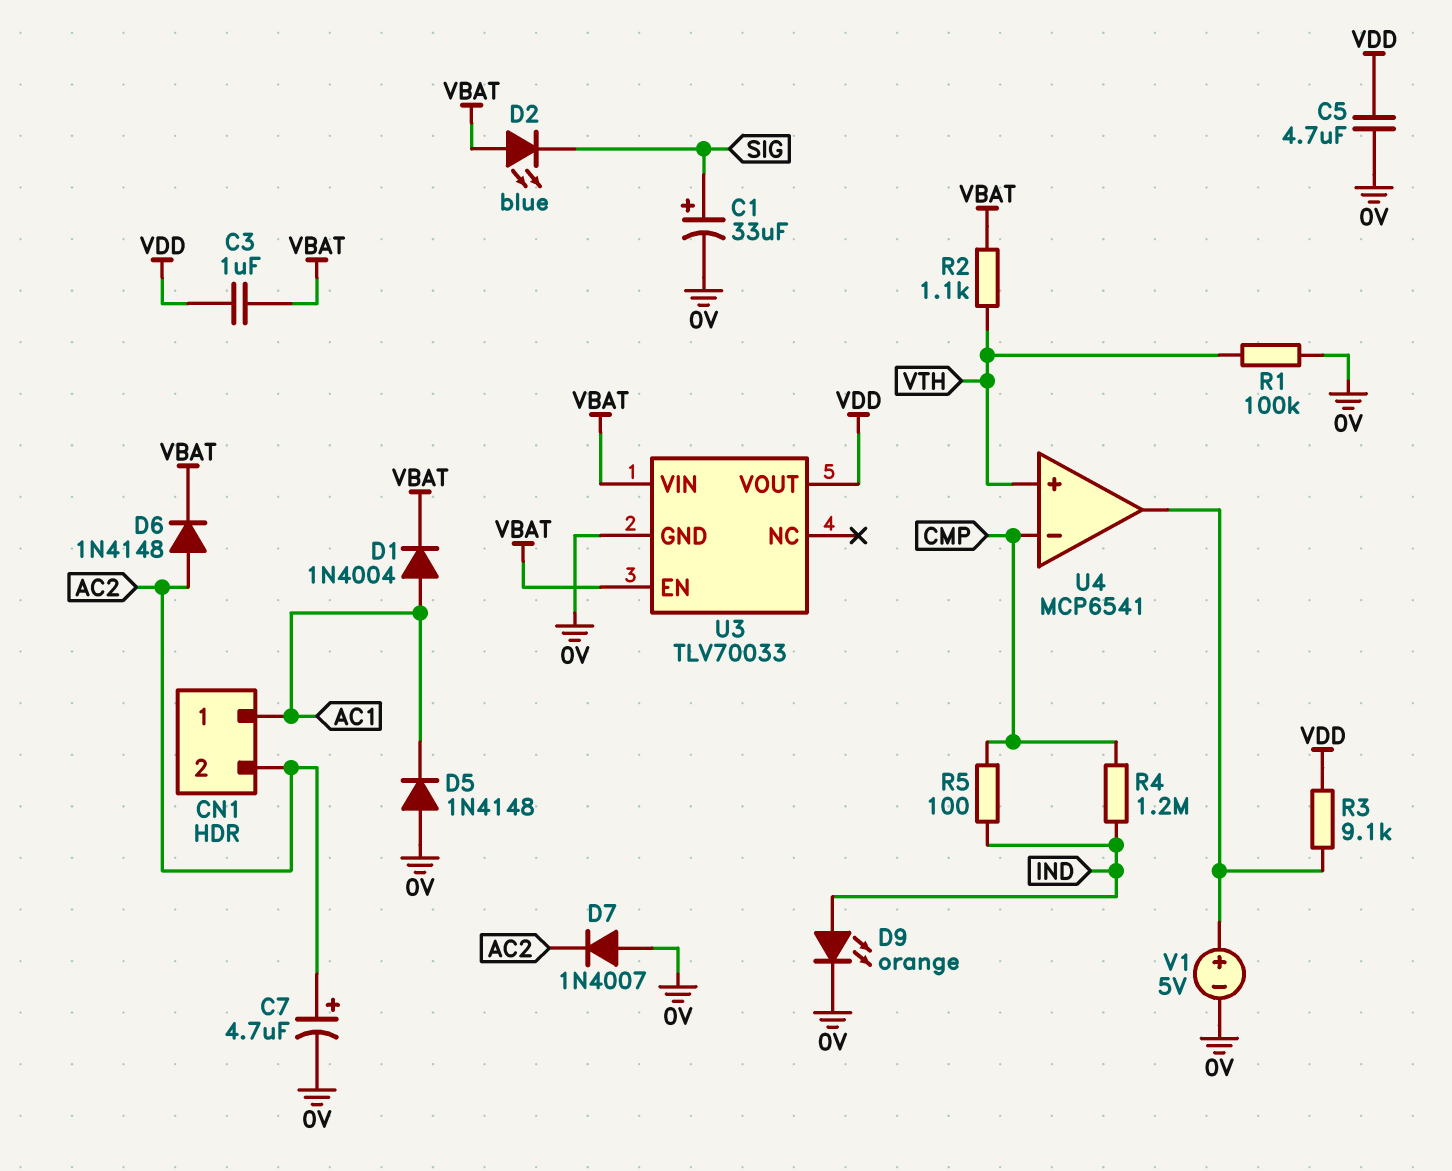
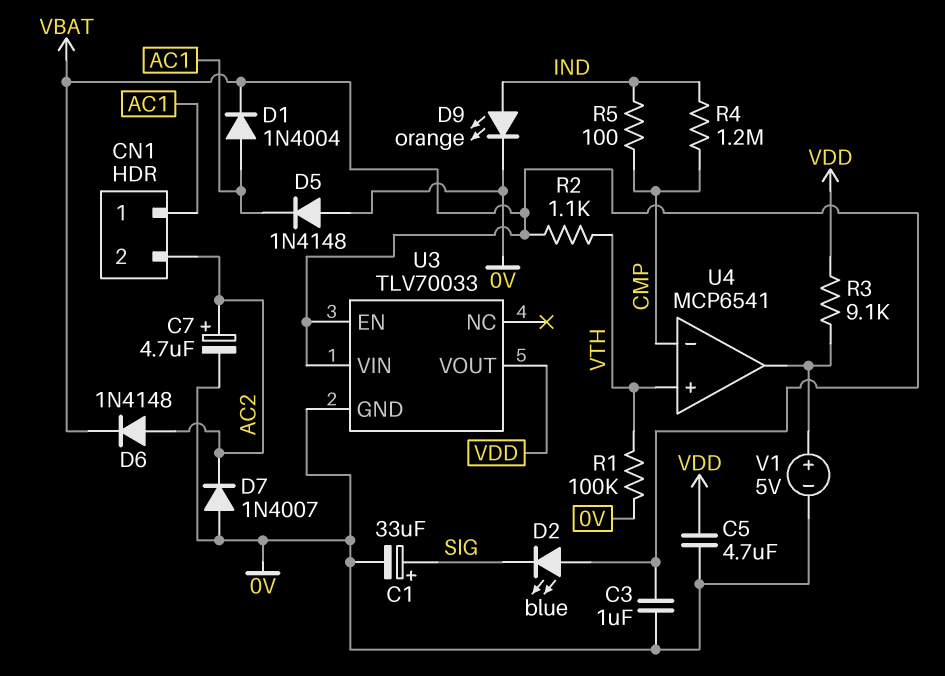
C3: 1uF (VBAT, VDD) -> 1uF (0V, VBAT)

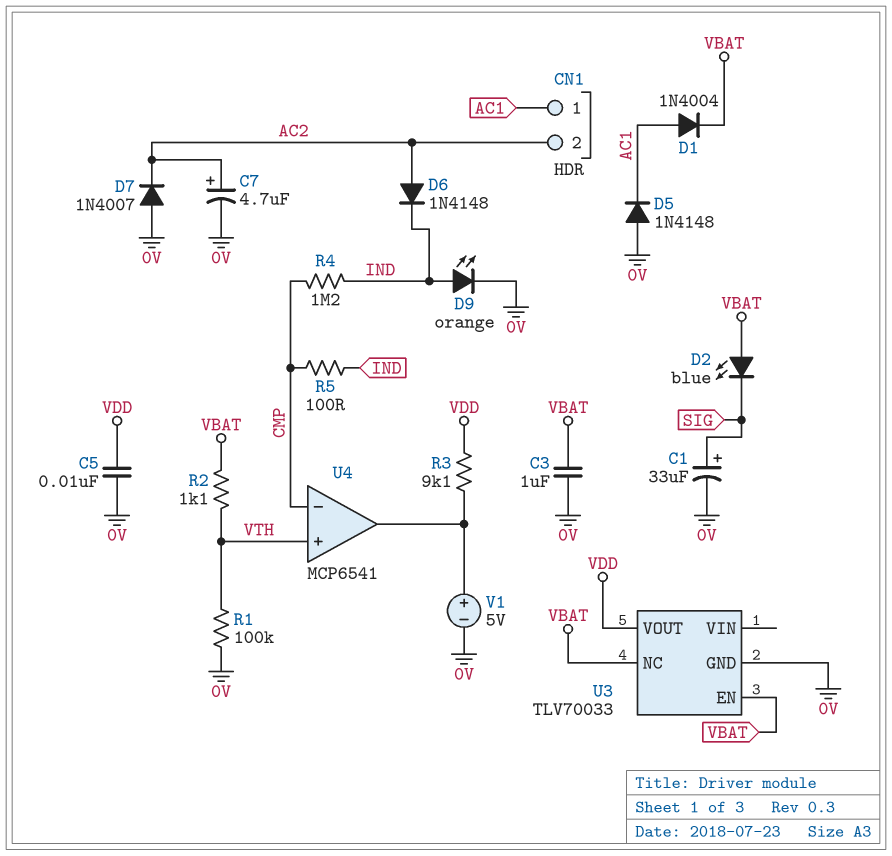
C5: 4.7uF (0V, VDD) -> 10nF (0V, VDD)
D6: diode 1N4148 (A AC2, K VBAT) -> diode 1N4148 (A AC2, K IND)
U3 pin NC: none -> VBAT
U3 pin VIN: VBAT -> none

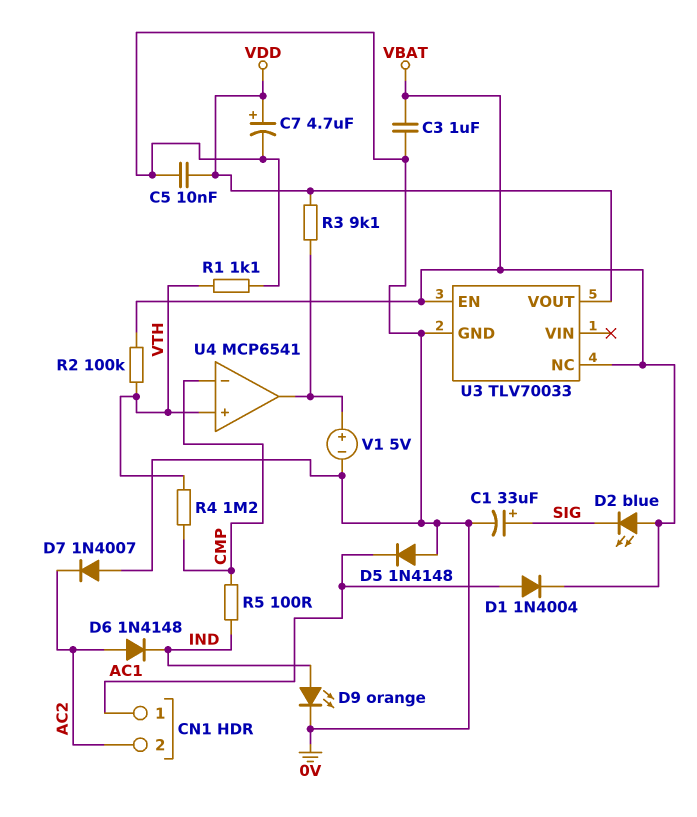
C7: 4.7uF (plus AC2, minus 0V) -> 4.7uF (plus VDD, minus 0V)
R1: 100k (0V, VTH) -> 1.1k (0V, VTH)
R2: 1.1k (VBAT, VTH) -> 100k (VBAT, VTH)
R4: 1.2M (CMP, IND) -> 1.2M (CMP, VTH)

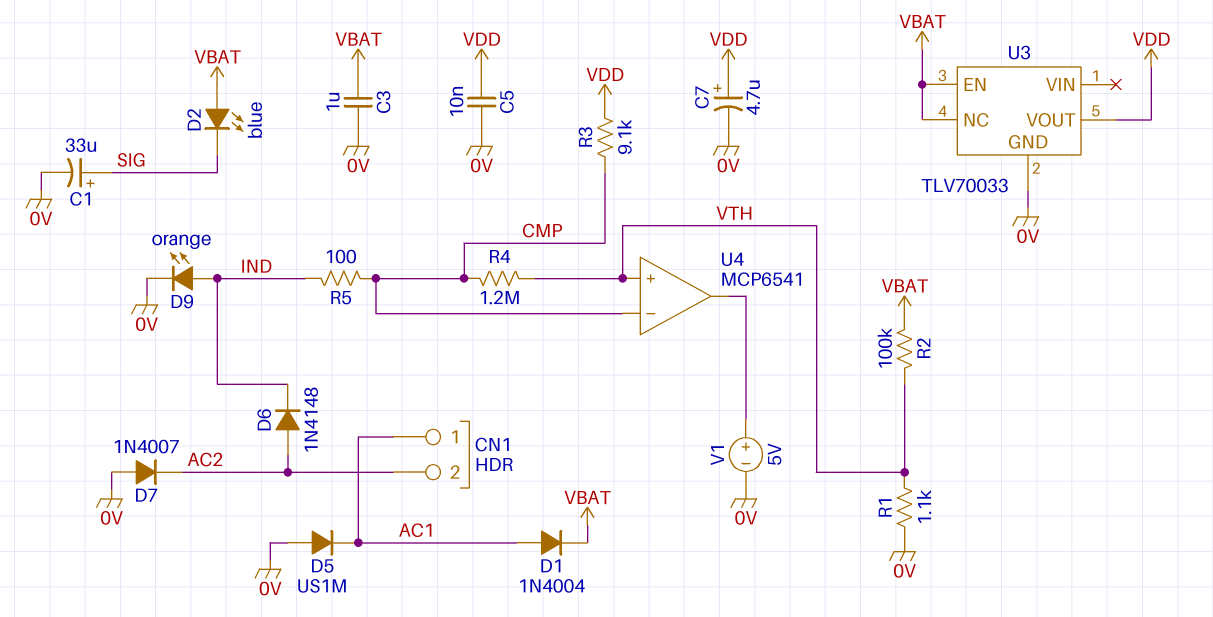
D5: diode 1N4148 (A 0V, K AC1) -> diode US1M (A 0V, K AC1)
R3: 9.1k (U4/out, VDD) -> 9.1k (CMP, VDD)

